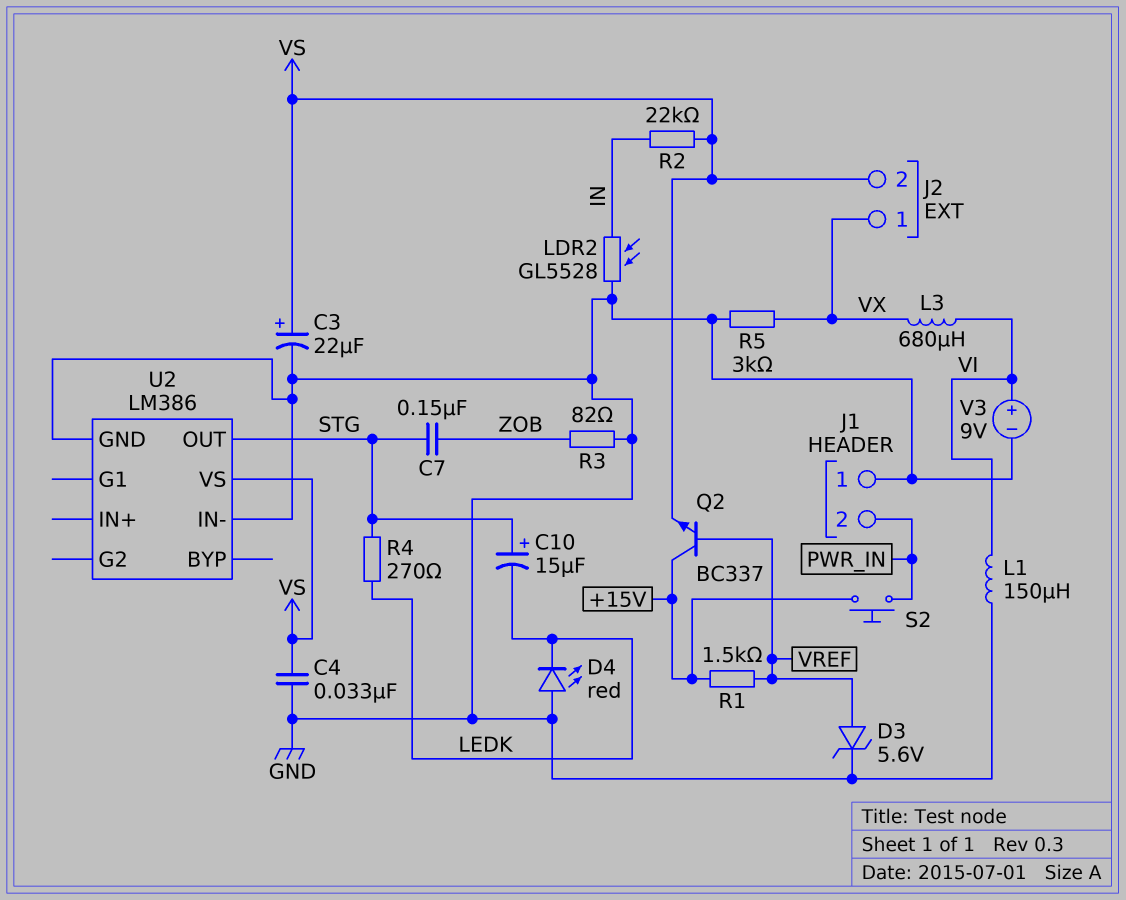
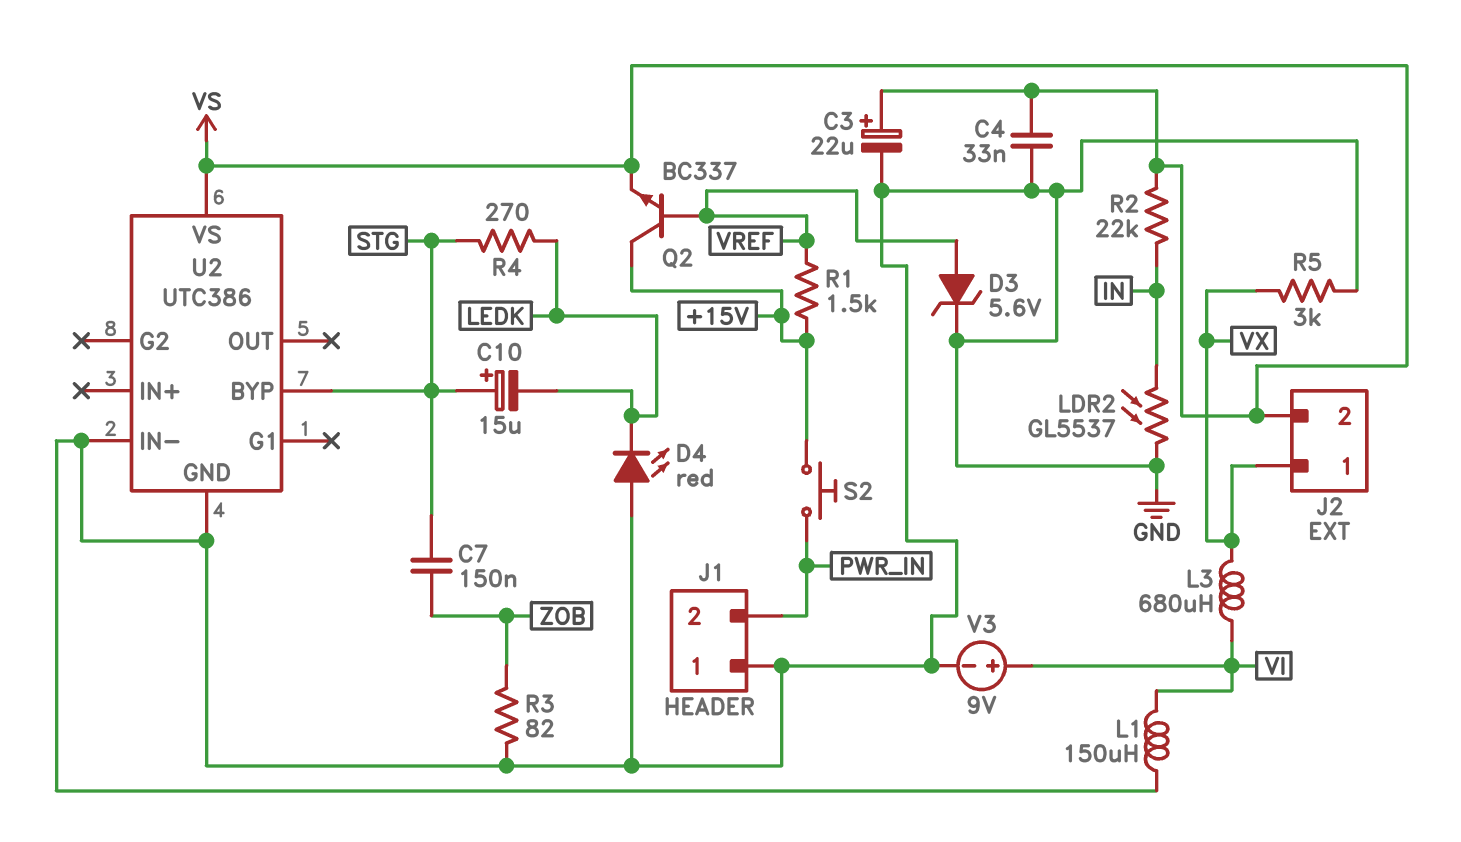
LDR2: GL5528 (GND, IN) -> GL5537 (GND, IN)
U2: LM386 -> UTC386
U2 pin BYP: none -> STG
U2 pin OUT: STG -> none

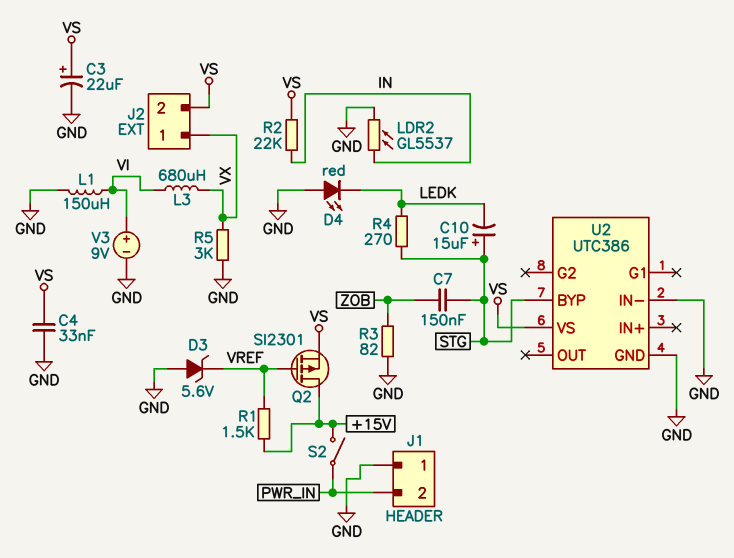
D3: zener 5.6V (A VREF, K GND) -> zener 5.6V (A GND, K VREF)
Q2: NPN BC337 (B VREF, C +15V, E VS) -> PMOS SI2301 (G VREF, D +15V, S VS)
S2: button (+15V, PWR_IN) -> switch (+15V, PWR_IN)

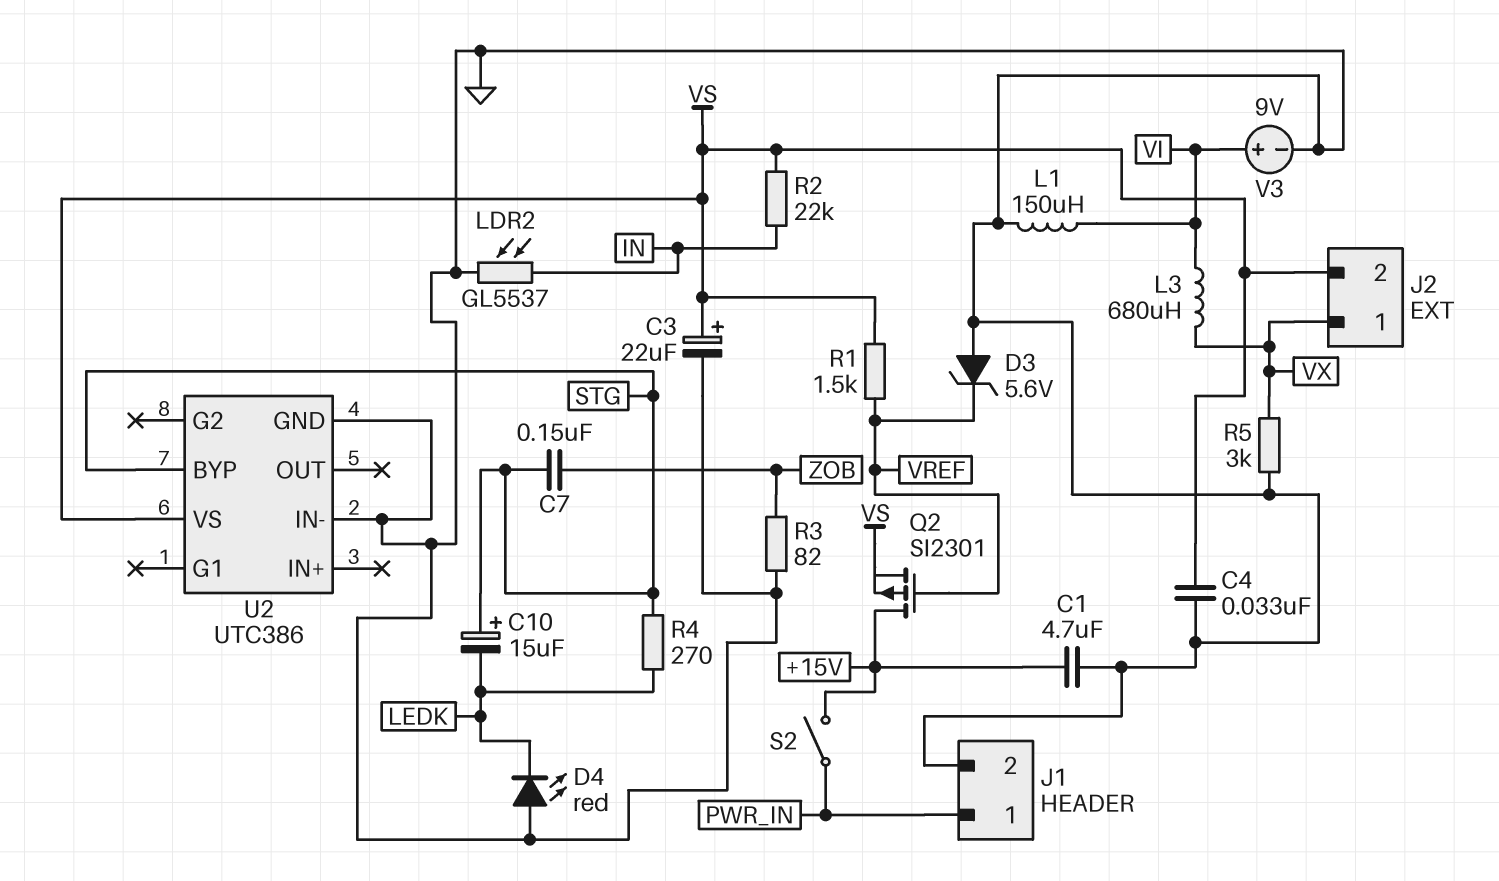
C1: none -> 4.7uF (+15V, GND)
J1 pin 1: GND -> PWR_IN
J1 pin 2: PWR_IN -> GND
R1: 1.5k (+15V, VREF) -> 1.5k (VREF, VS)

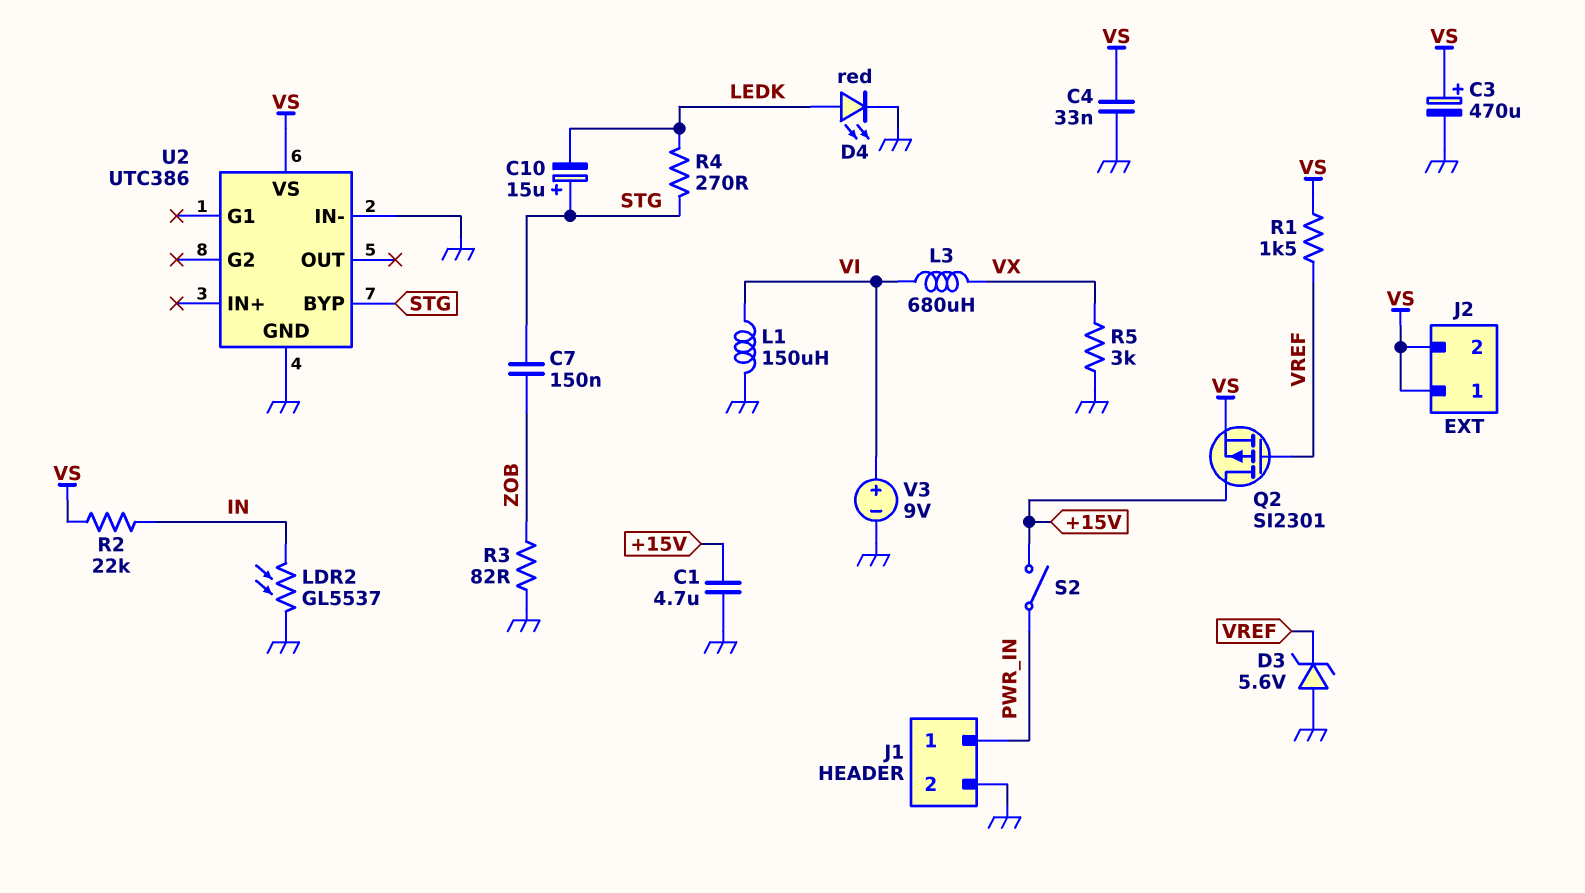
C3: 22uF (plus VS, minus GND) -> 470uF (plus VS, minus GND)
D4: LED red (A GND, K LEDK) -> LED red (A LEDK, K GND)
J2 pin 1: VX -> VS

